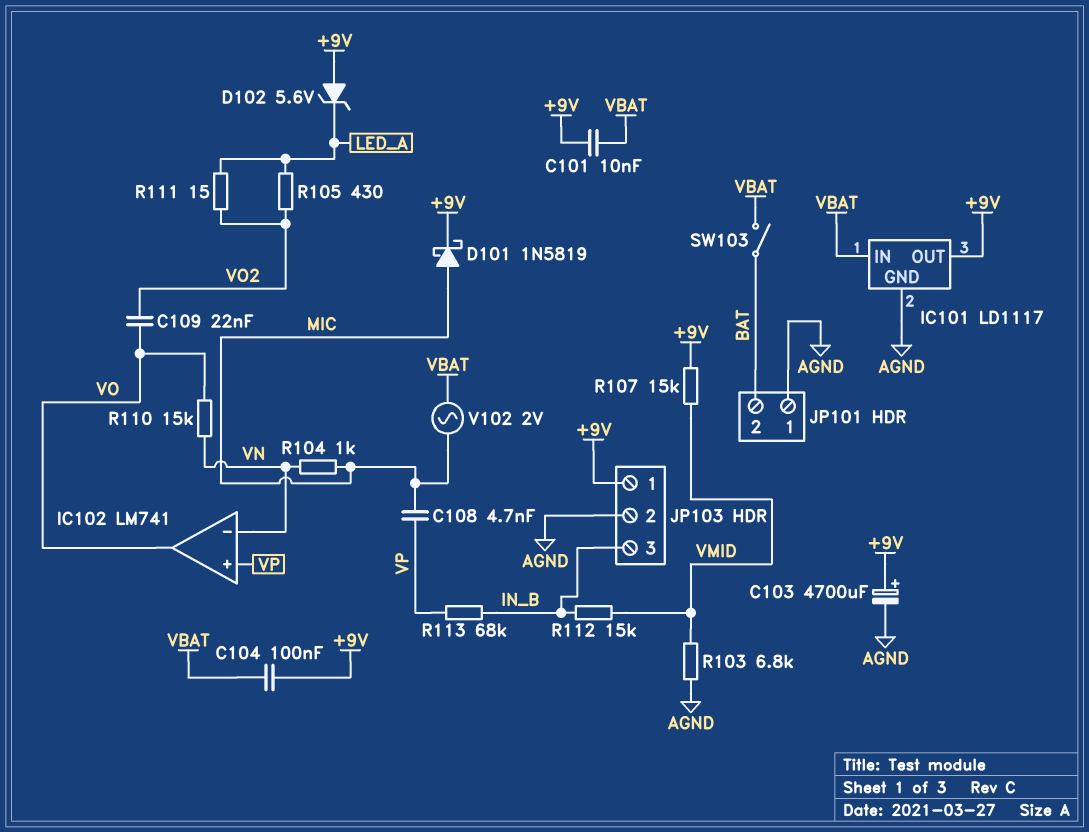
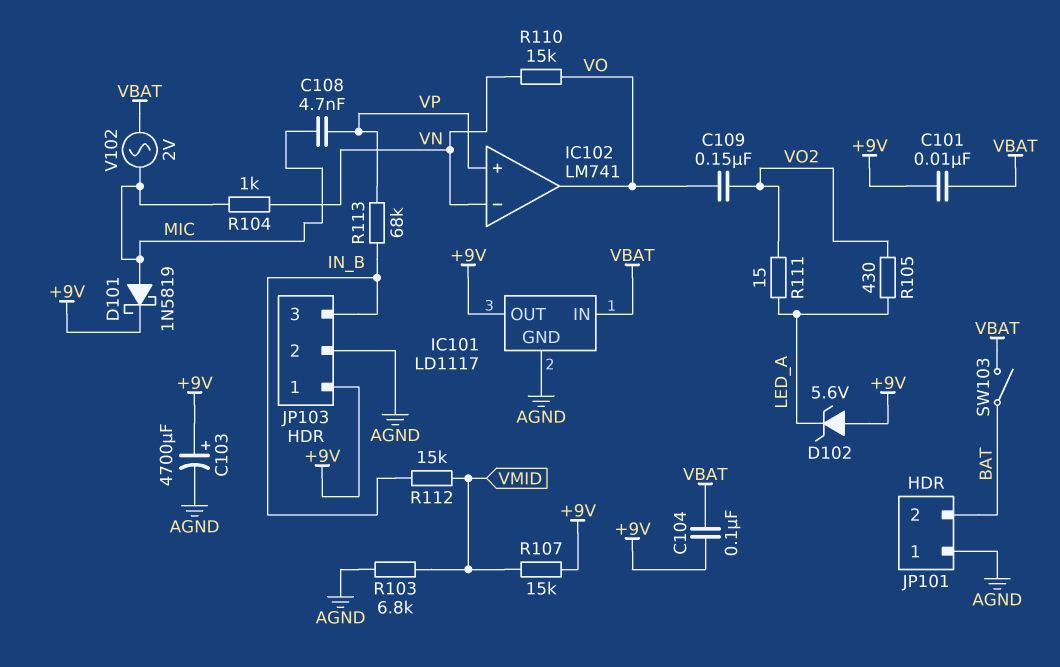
C109: 22nF (VO, VO2) -> 150nF (VO, VO2)

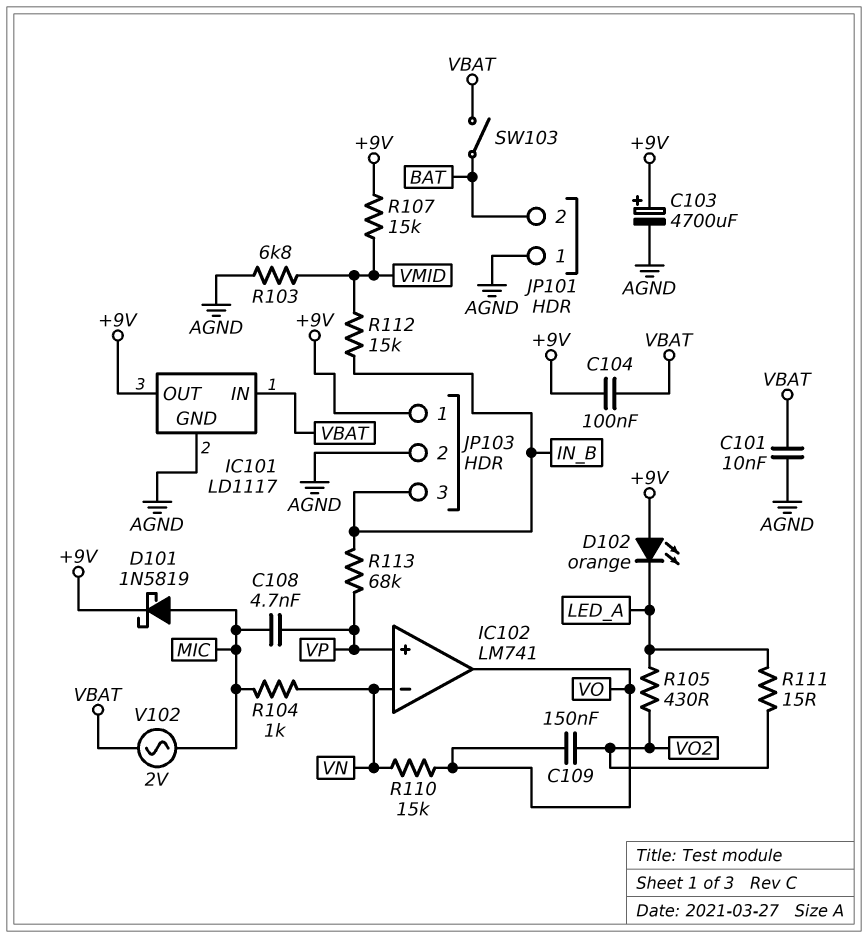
C101: 10nF (+9V, VBAT) -> 10nF (AGND, VBAT)
D102: zener 5.6V (A +9V, K LED_A) -> LED orange (A +9V, K LED_A)

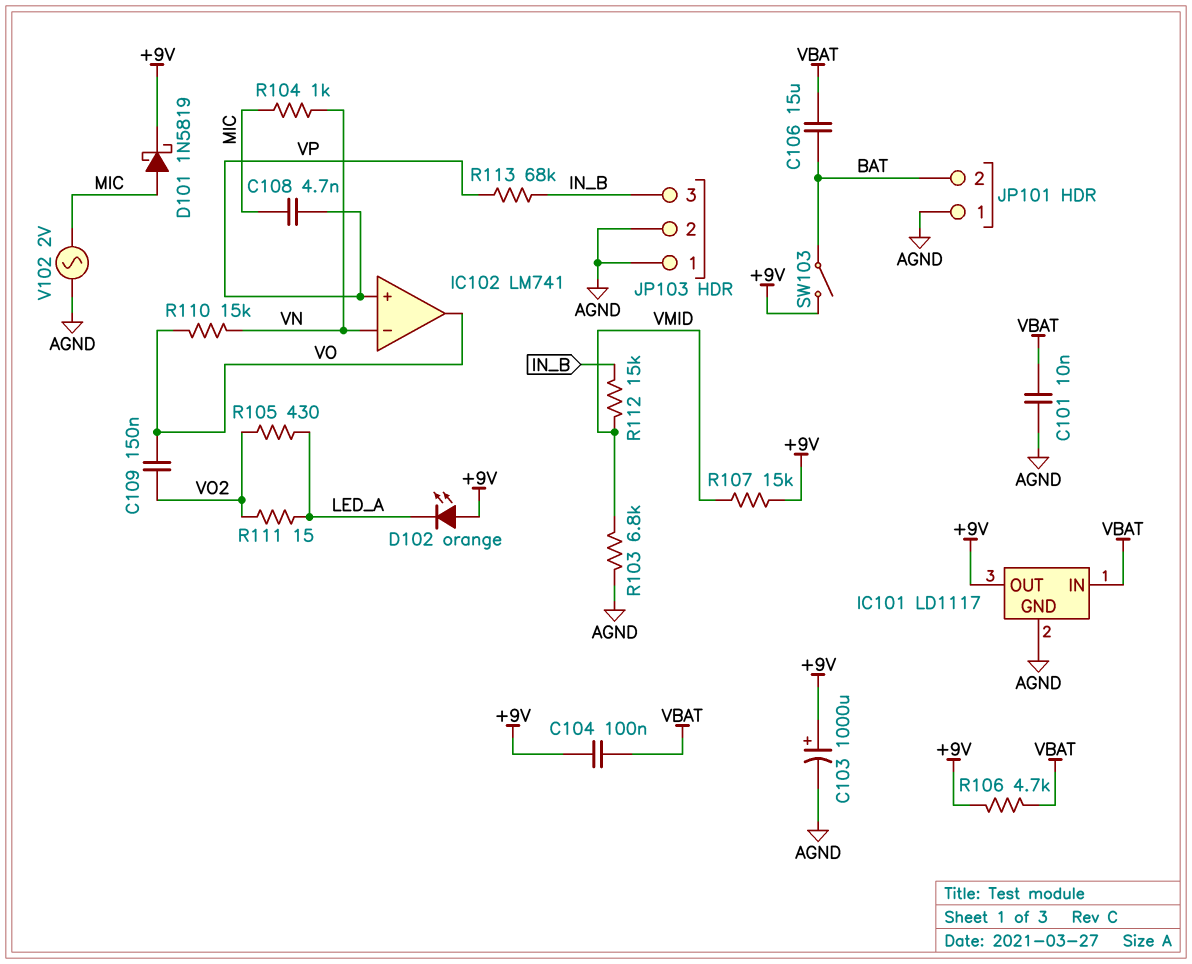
C103: 4700uF (plus +9V, minus AGND) -> 1000uF (plus +9V, minus AGND)
C106: none -> 15uF (BAT, VBAT)
JP103 pin 1: +9V -> AGND
R106: none -> 4.7k (+9V, VBAT)
SW103: switch (BAT, VBAT) -> switch (+9V, BAT)
V102: AC 2V (MIC, VBAT) -> AC 2V (AGND, MIC)

